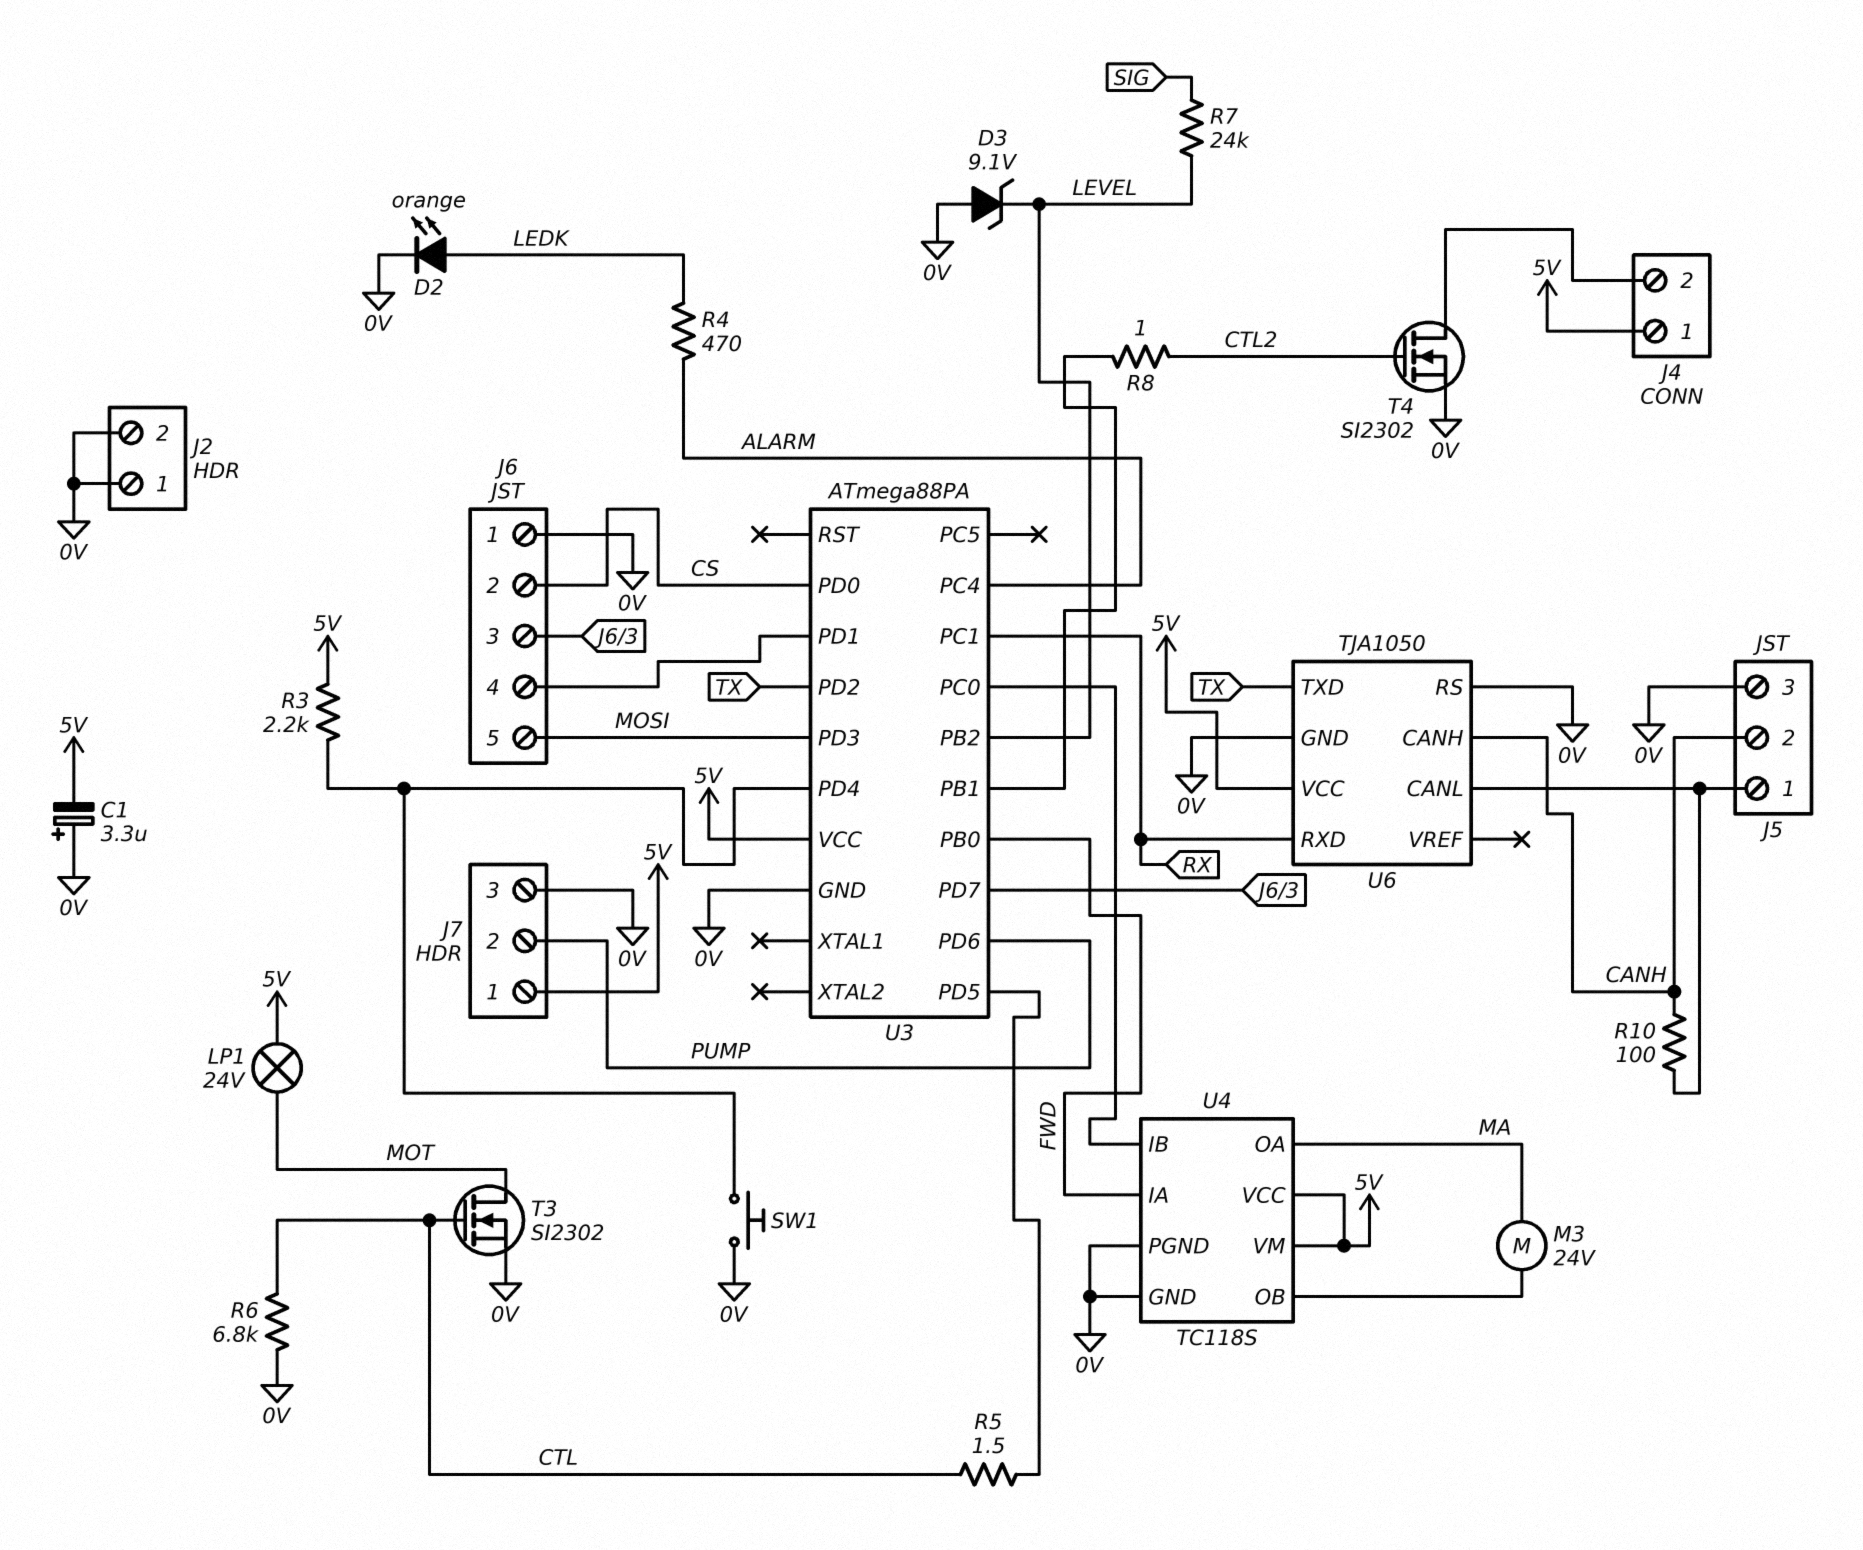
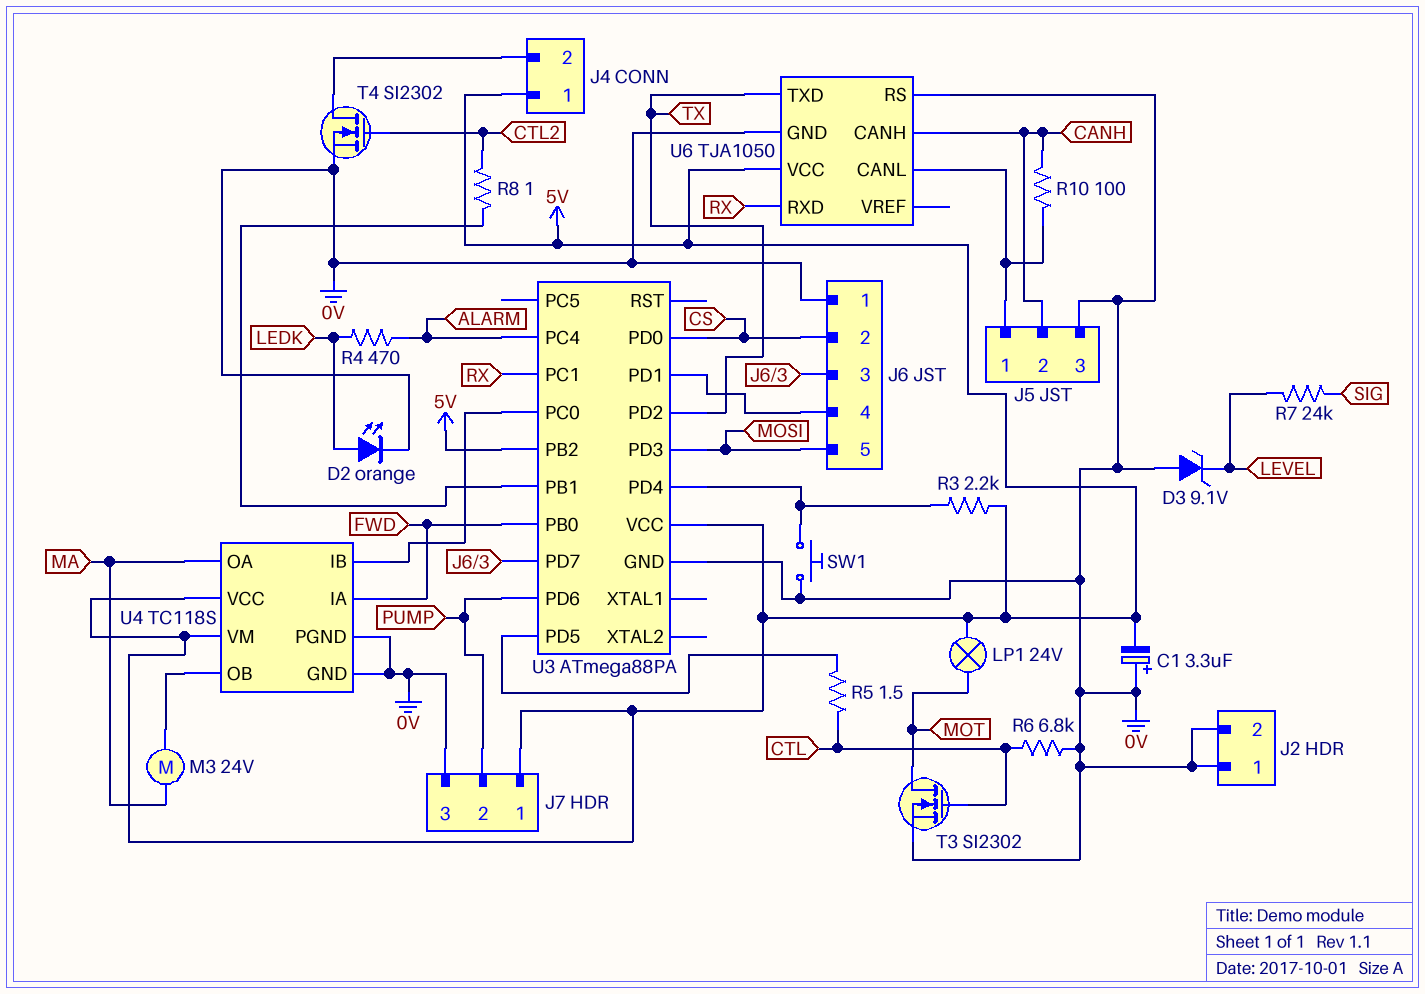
U3 pin PB2: LEVEL -> 5V

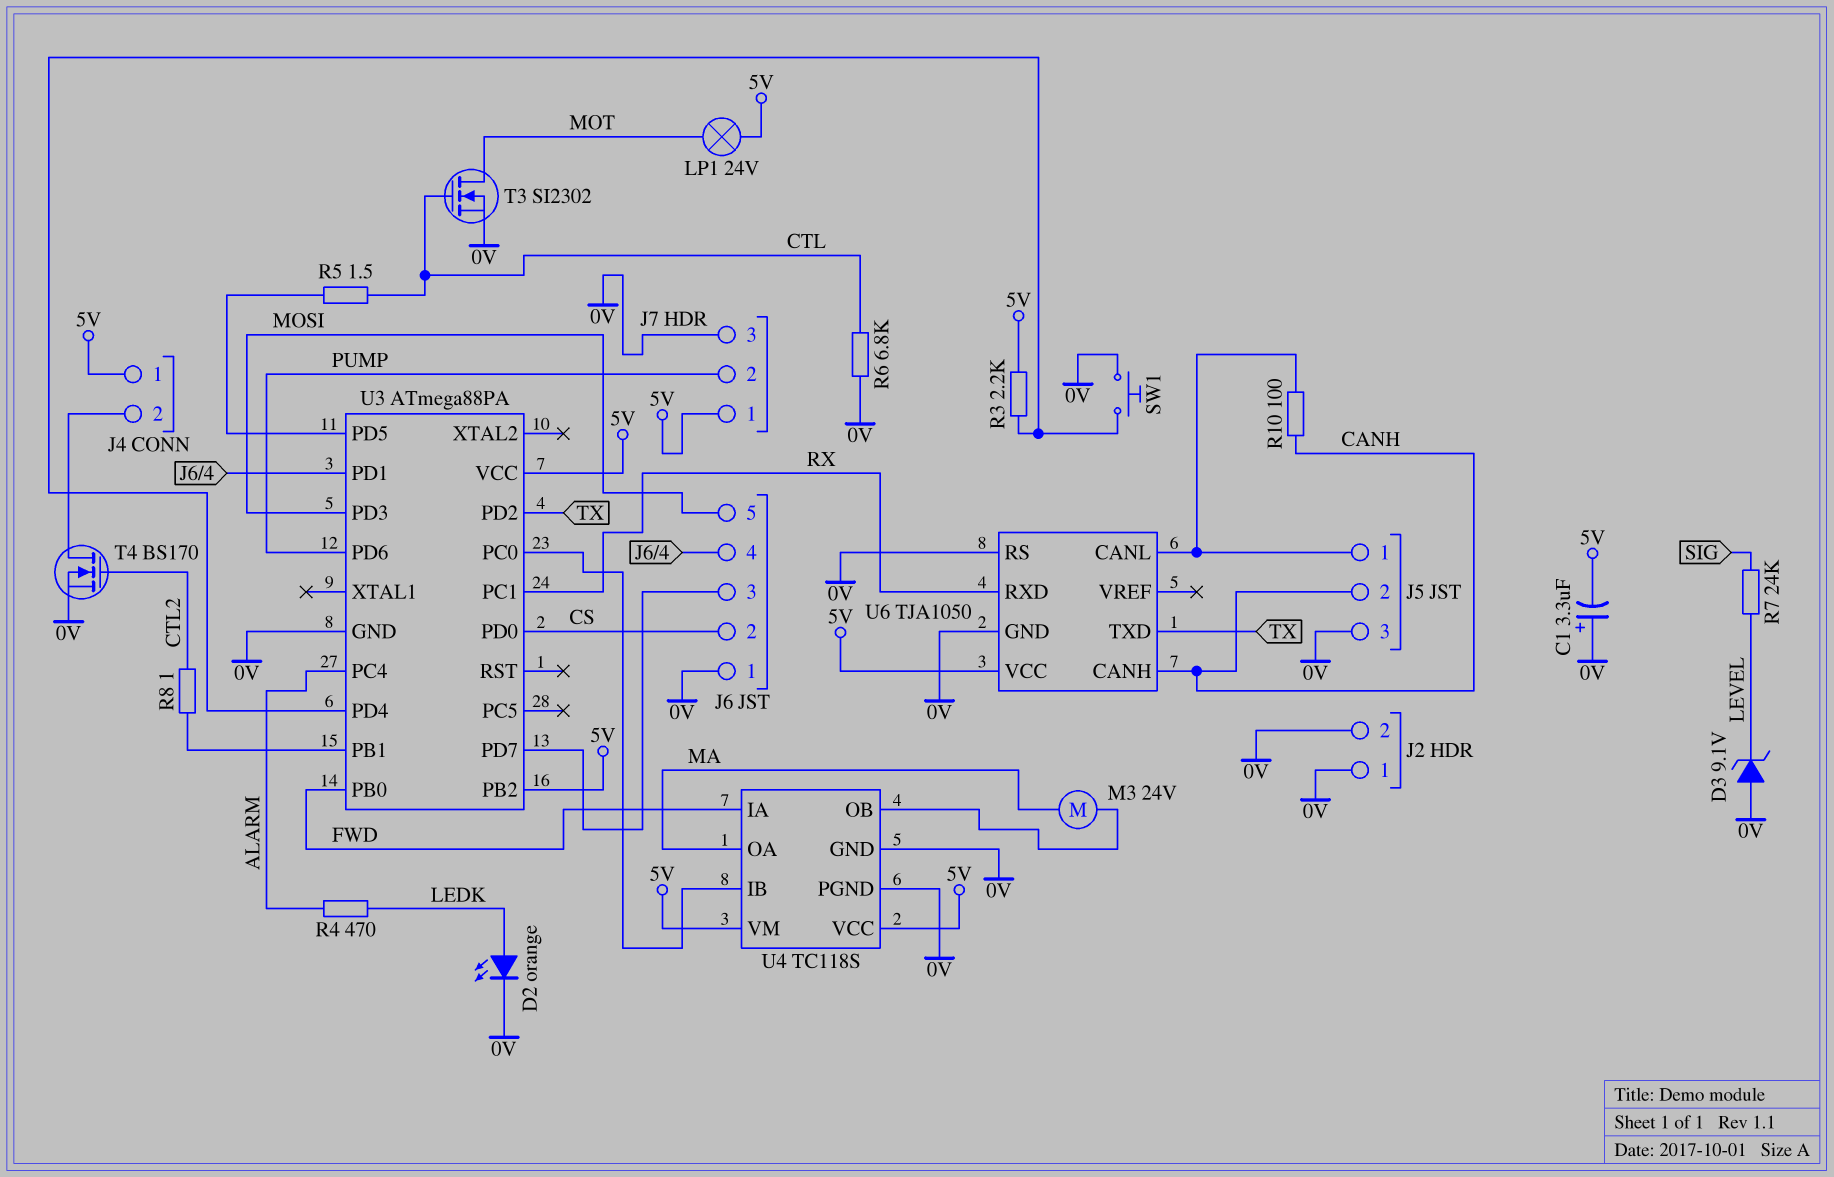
T4: NMOS SI2302 (G CTL2, D J4/2, S 0V) -> NMOS BS170 (G CTL2, D J4/2, S 0V)

